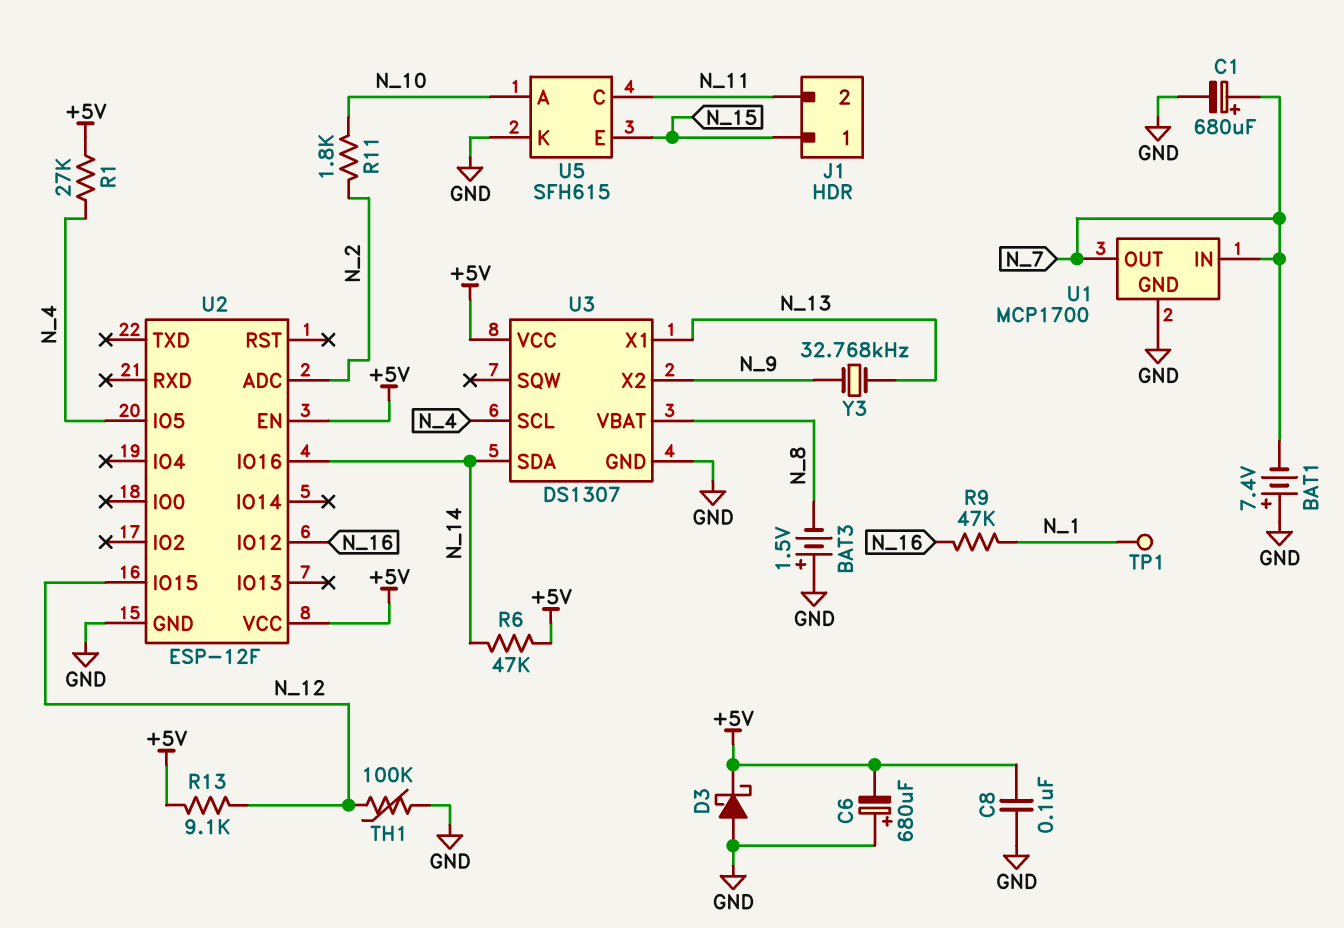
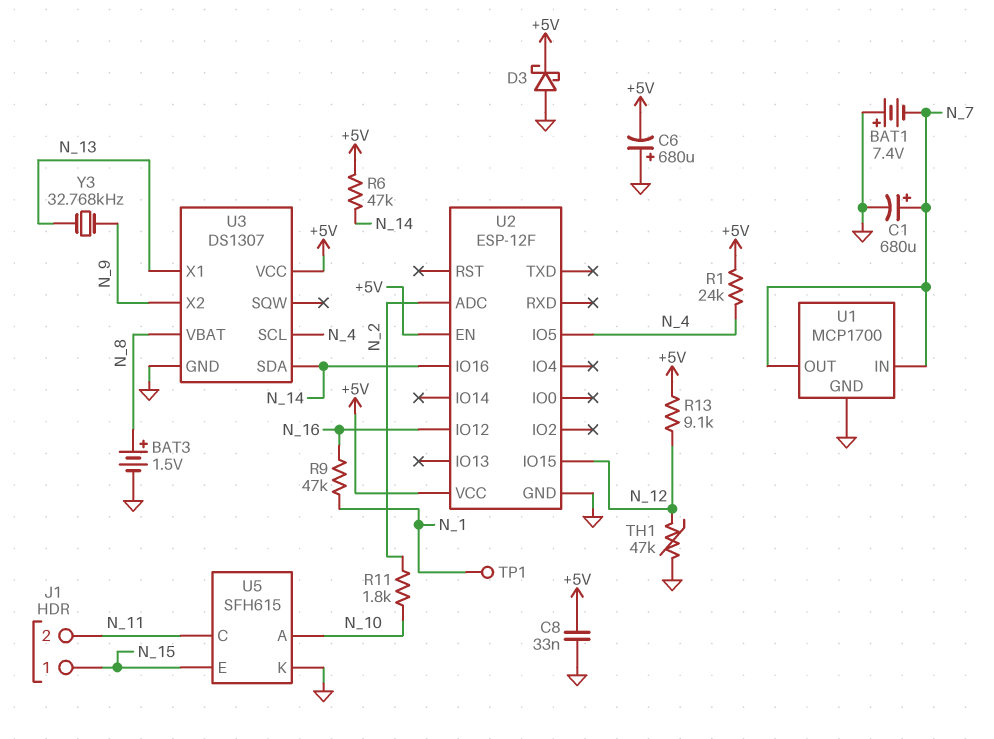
BAT3: 1.5V (plus GND, minus N_8) -> 1.5V (plus N_8, minus GND)
C8: 100nF (+5V, GND) -> 33nF (+5V, GND)
R1: 27k (+5V, N_4) -> 24k (+5V, N_4)
TH1: 100k (GND, N_12) -> 47k (GND, N_12)

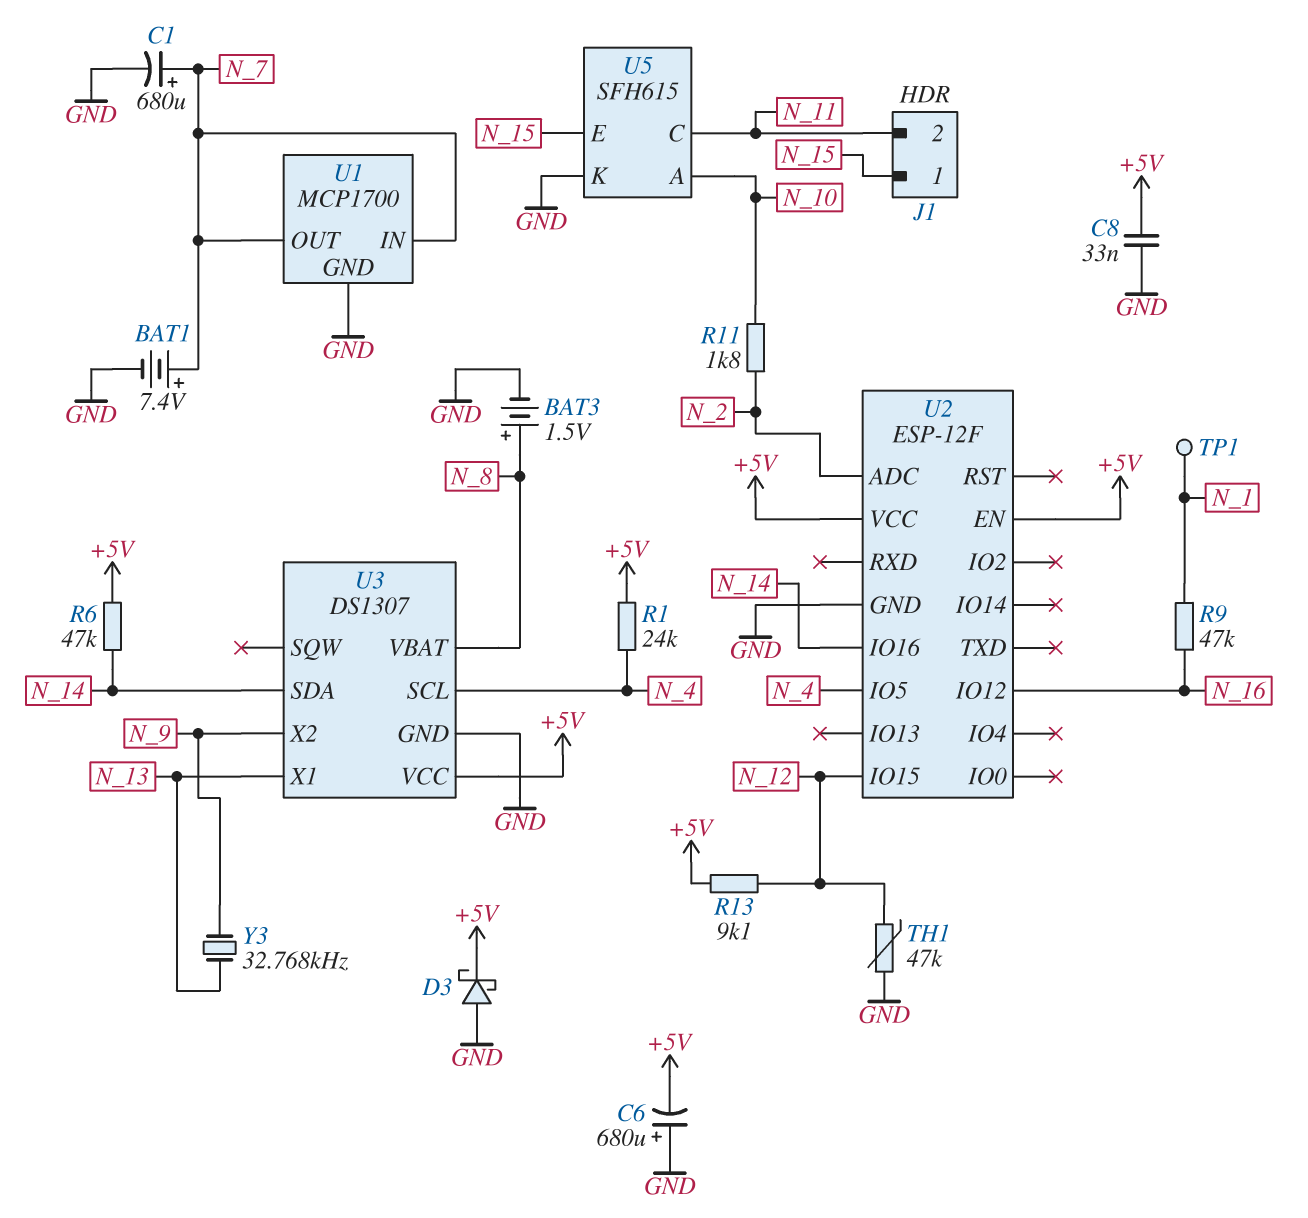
BAT1: 7.4V (plus GND, minus N_7) -> 7.4V (plus N_7, minus GND)

